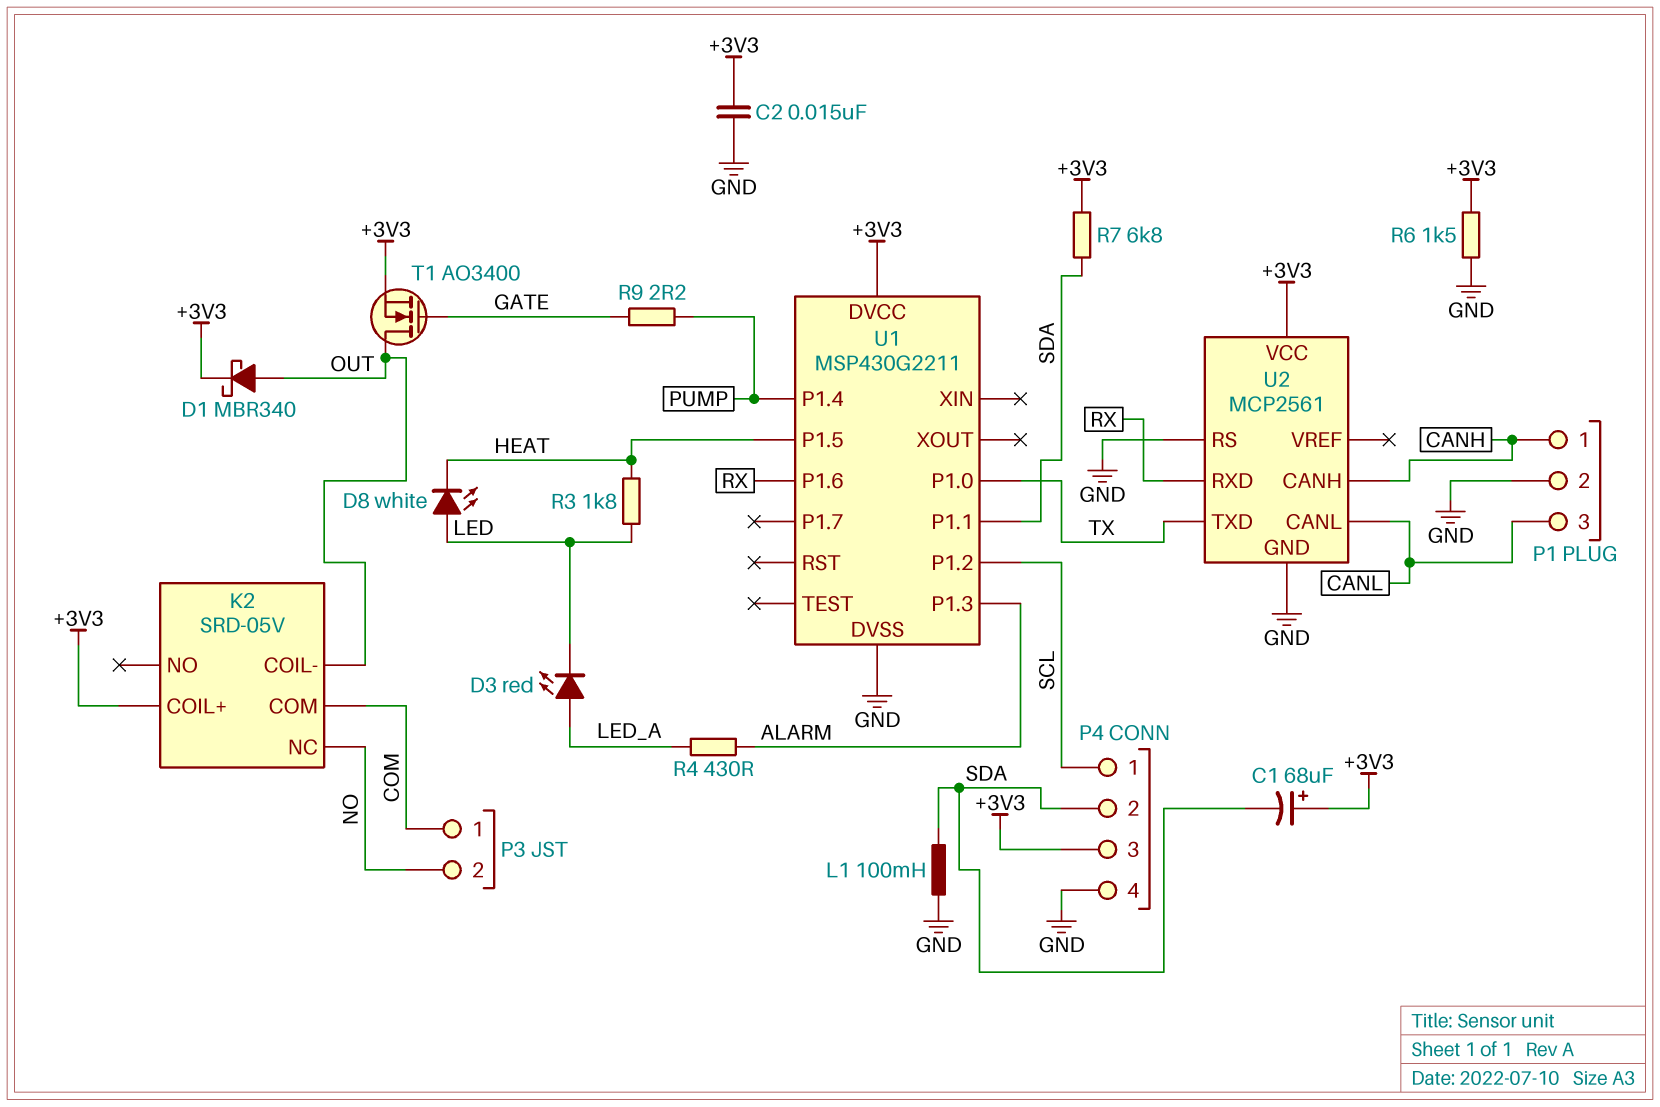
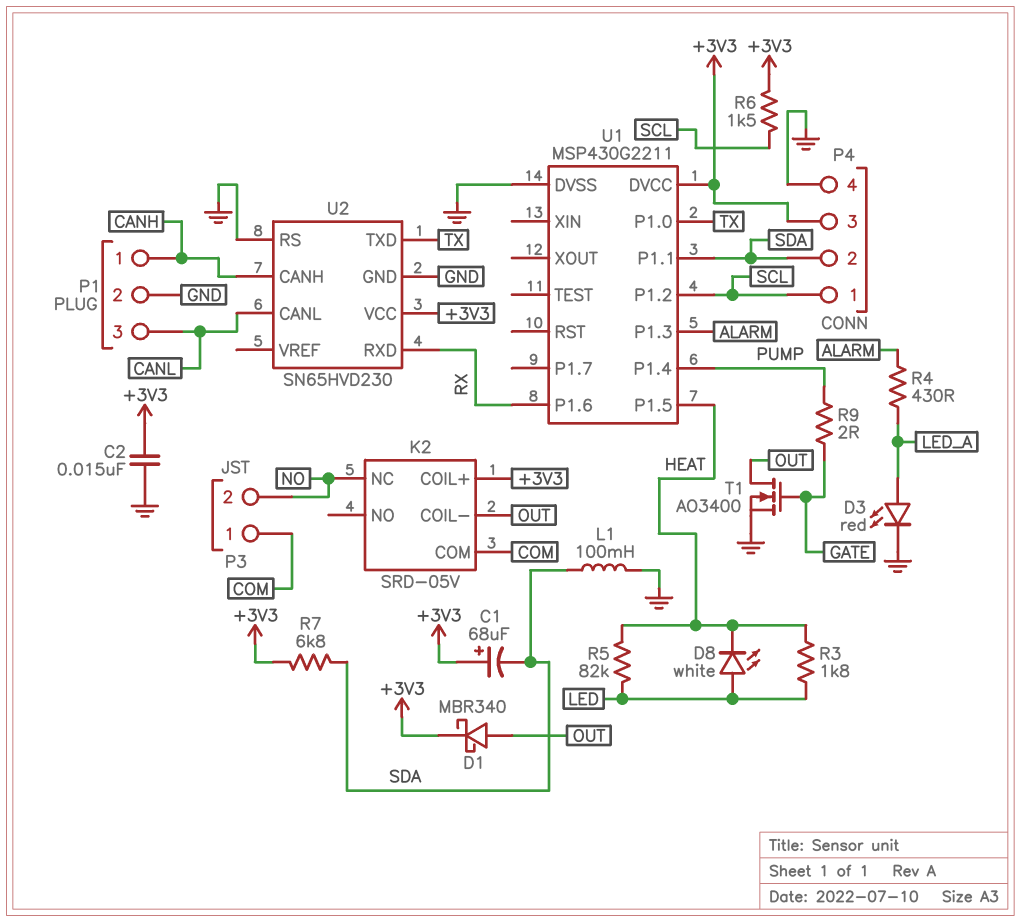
D3: LED red (A LED_A, K LED) -> LED red (A LED_A, K GND)
R5: none -> 82k (HEAT, LED)
R6: 1.5k (+3V3, GND) -> 1.5k (+3V3, SCL)
R9: 2.2 (GATE, PUMP) -> 2 (GATE, PUMP)
T1: NMOS AO3400 (G GATE, D OUT, S +3V3) -> NMOS AO3400 (G GATE, D OUT, S GND)
U2: MCP2561 -> SN65HVD230

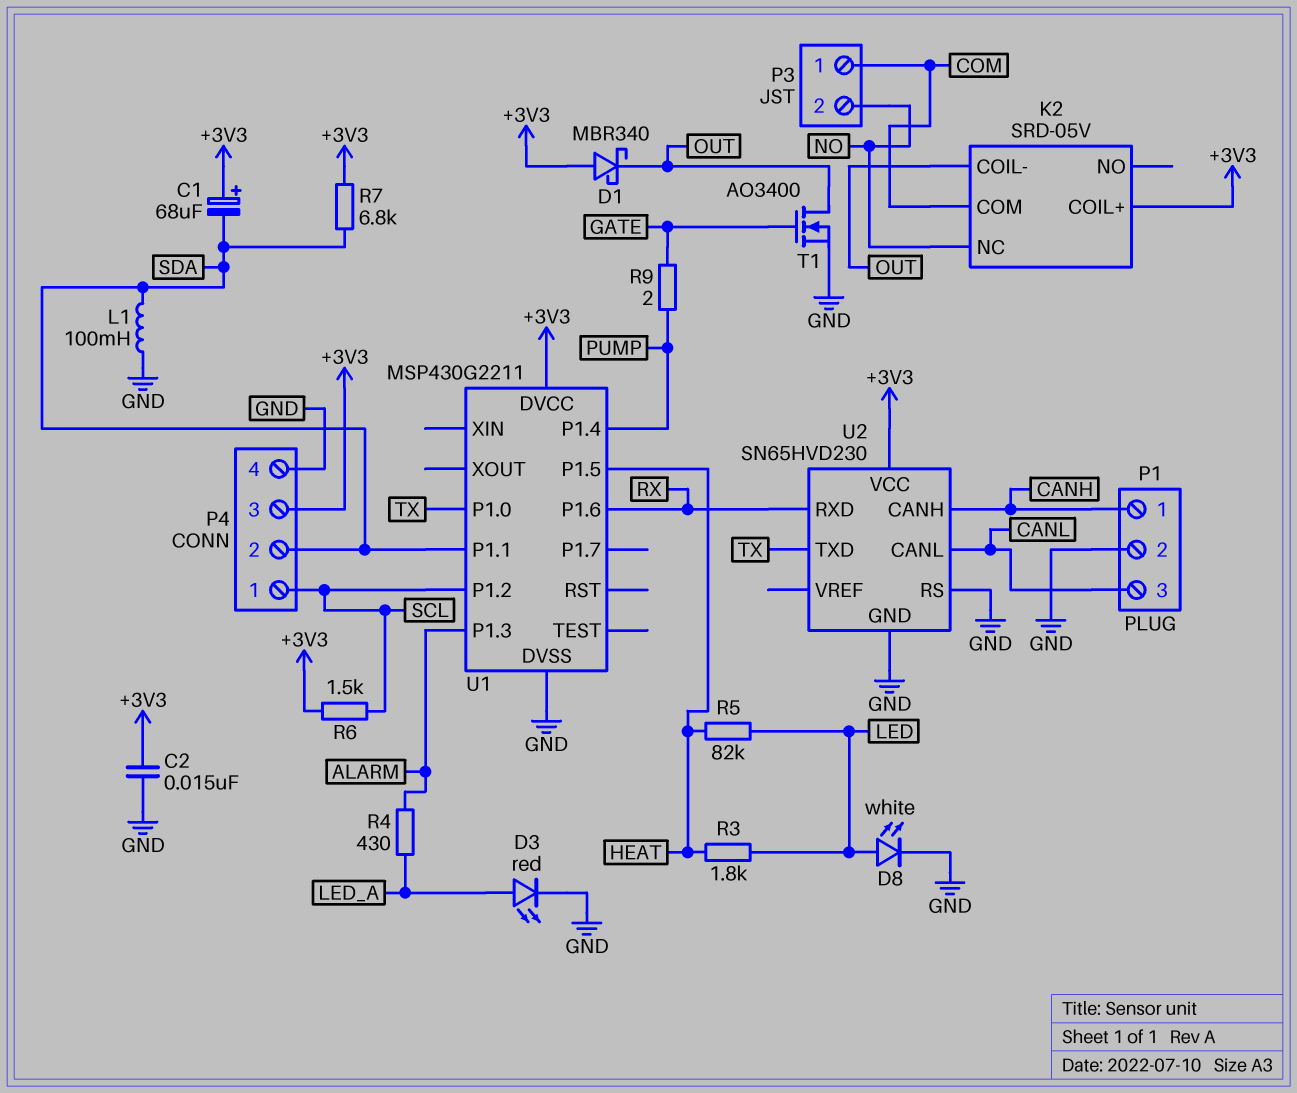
D1: schottky MBR340 (A OUT, K +3V3) -> schottky MBR340 (A +3V3, K OUT)
D8: LED white (A LED, K HEAT) -> LED white (A LED, K GND)

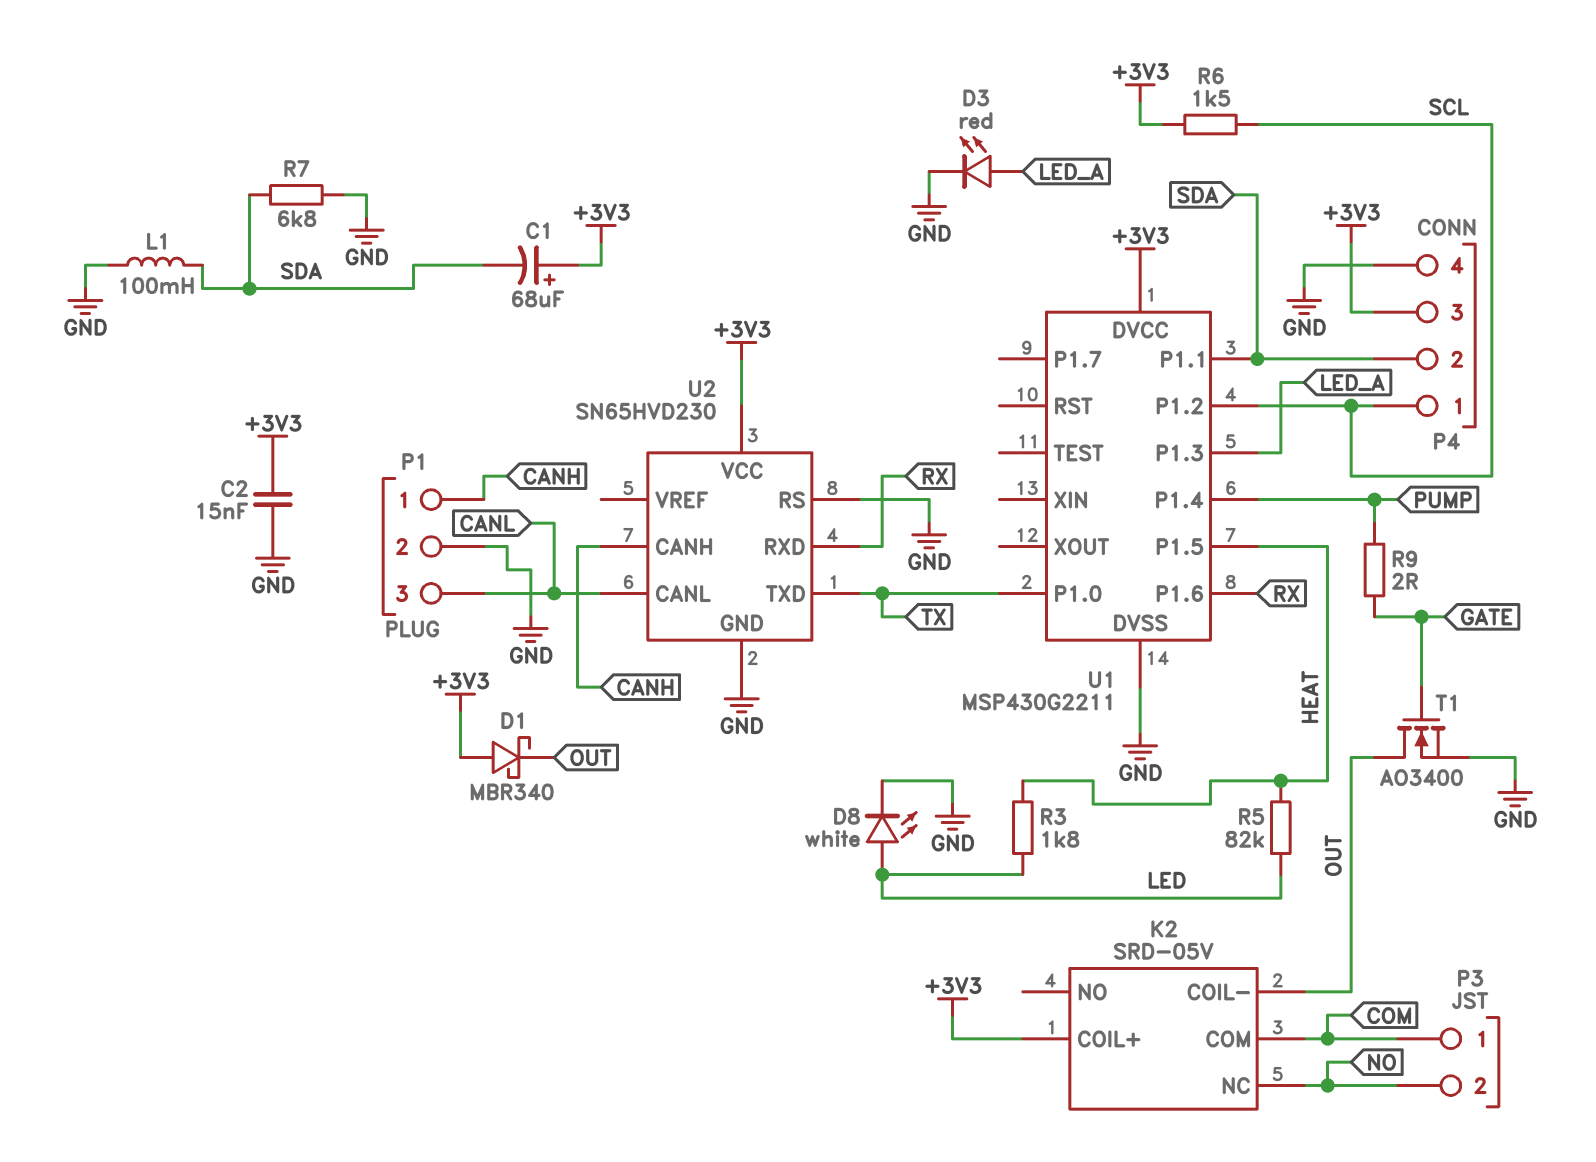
R4: 430 (ALARM, LED_A) -> none
R7: 6.8k (+3V3, SDA) -> 6.8k (GND, SDA)
U1 pin P1.3: ALARM -> LED_A

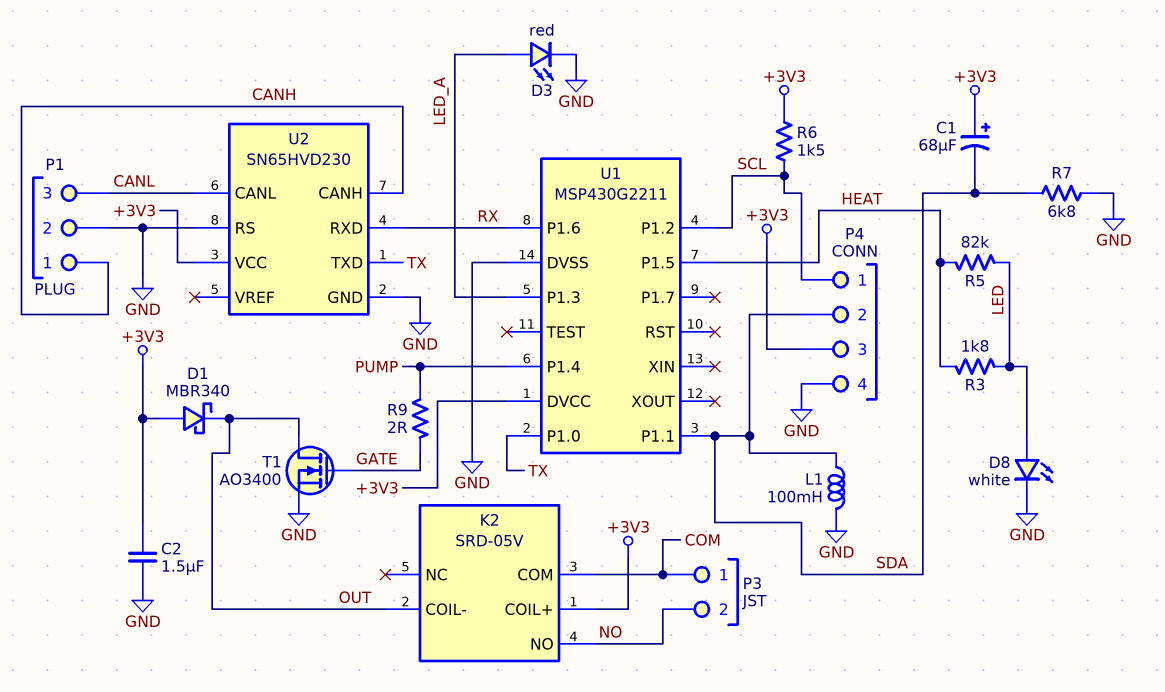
C2: 15nF (+3V3, GND) -> 1.5uF (+3V3, GND)
K2 pin NC: NO -> none
K2 pin NO: none -> NO

